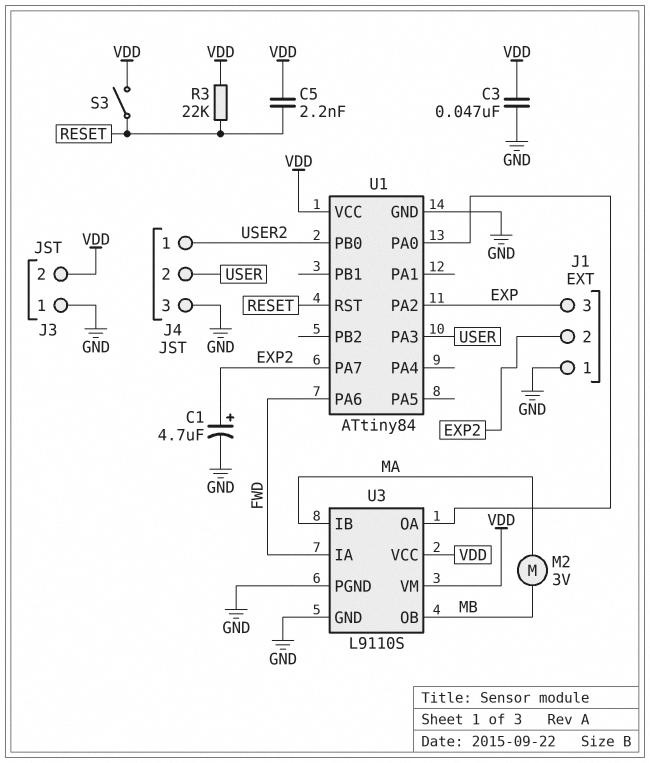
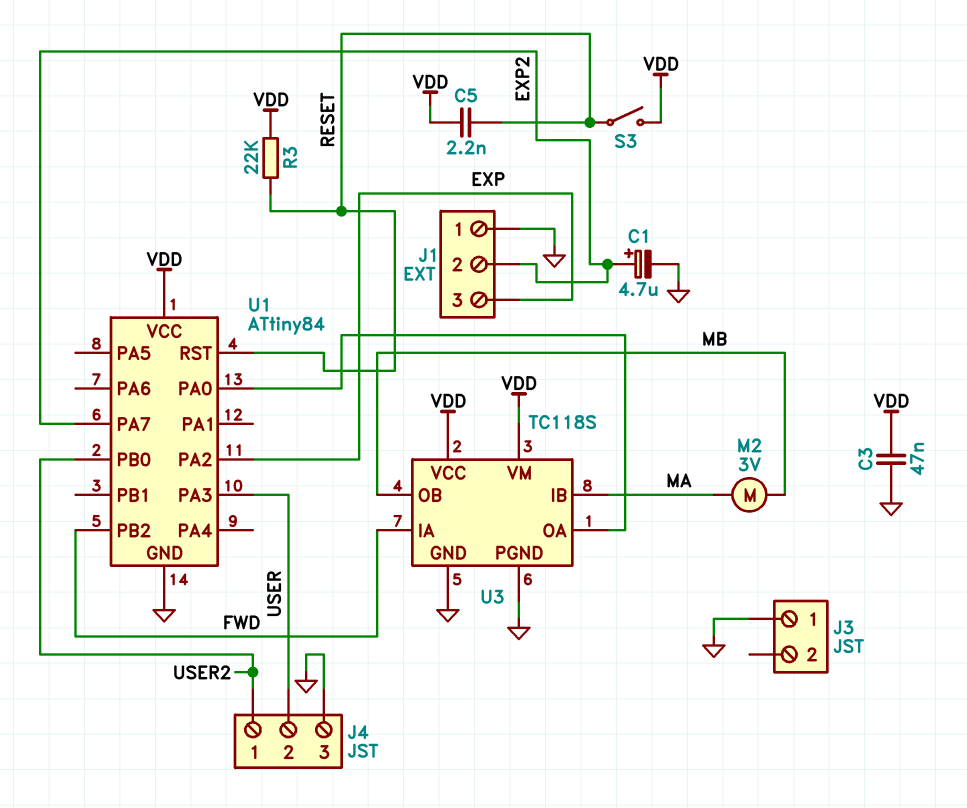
J3 pin 2: VDD -> none
U1 pin PA6: FWD -> none
U1 pin PB2: none -> FWD
U3: L9110S -> TC118S

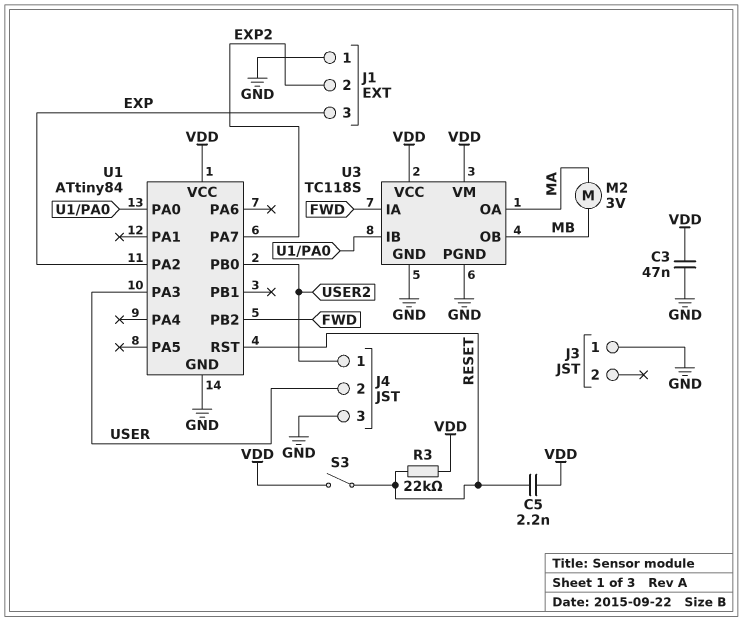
C1: 4.7uF (plus EXP2, minus GND) -> none
U3 pin IB: MA -> U1/PA0
U3 pin OA: U1/PA0 -> MA

